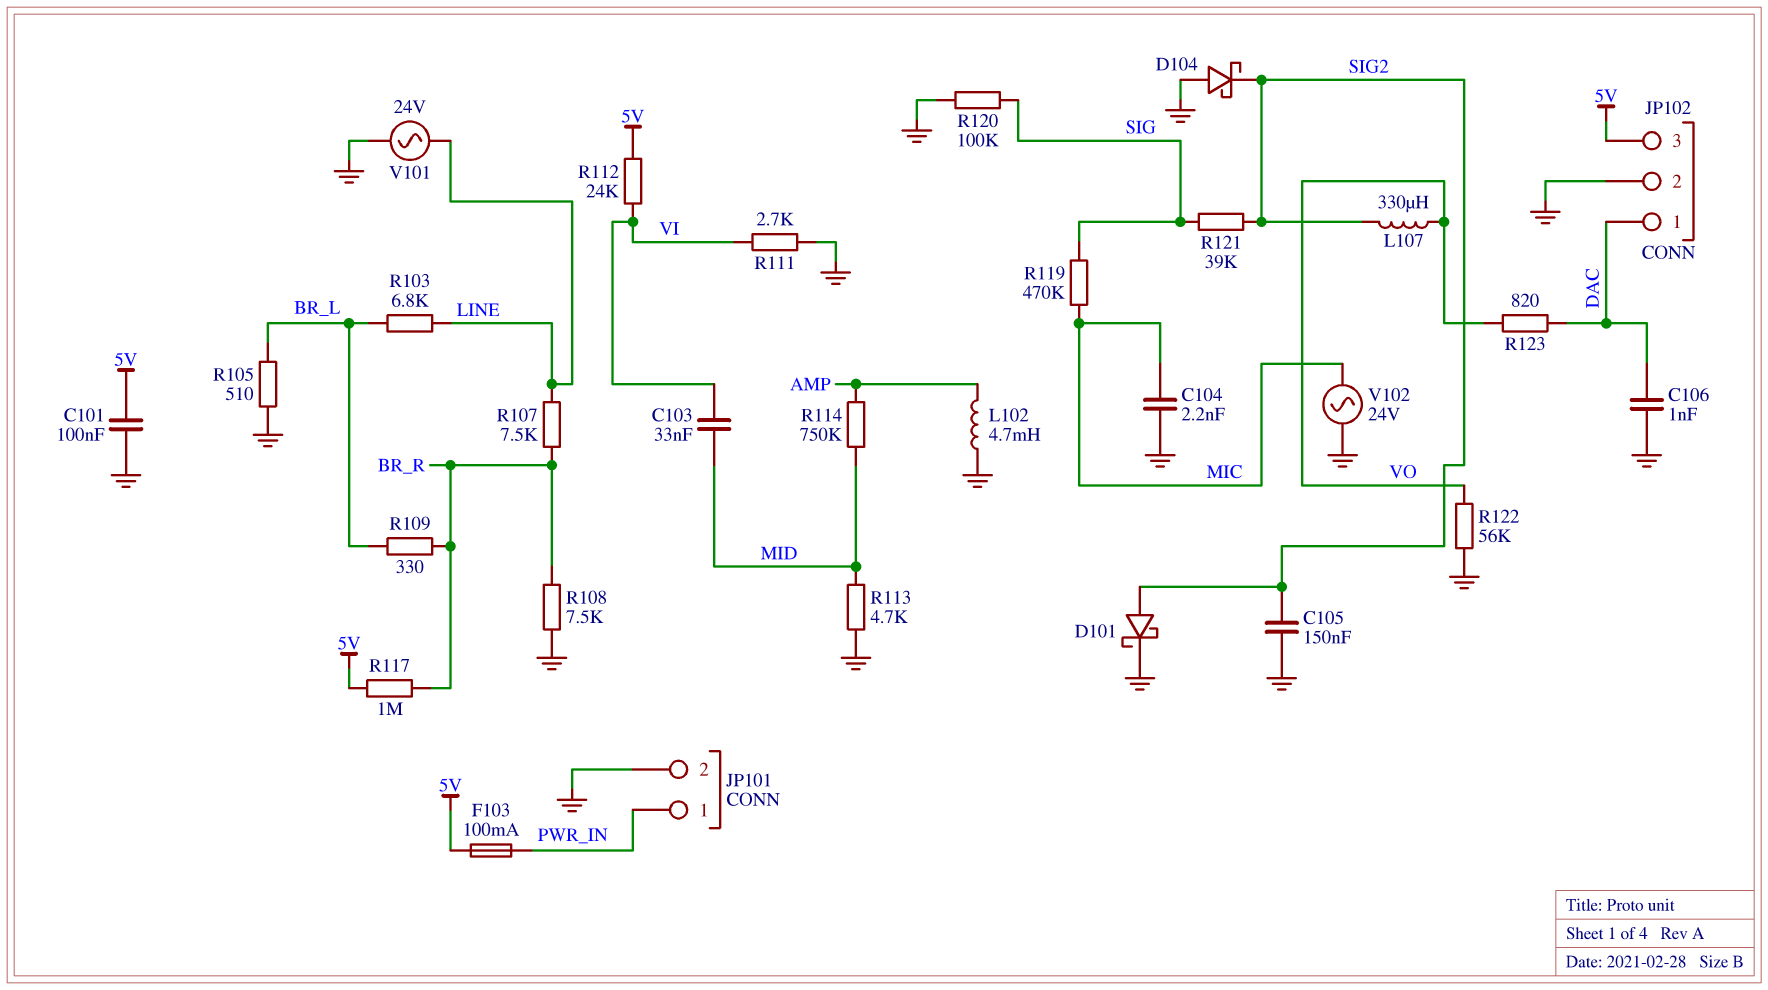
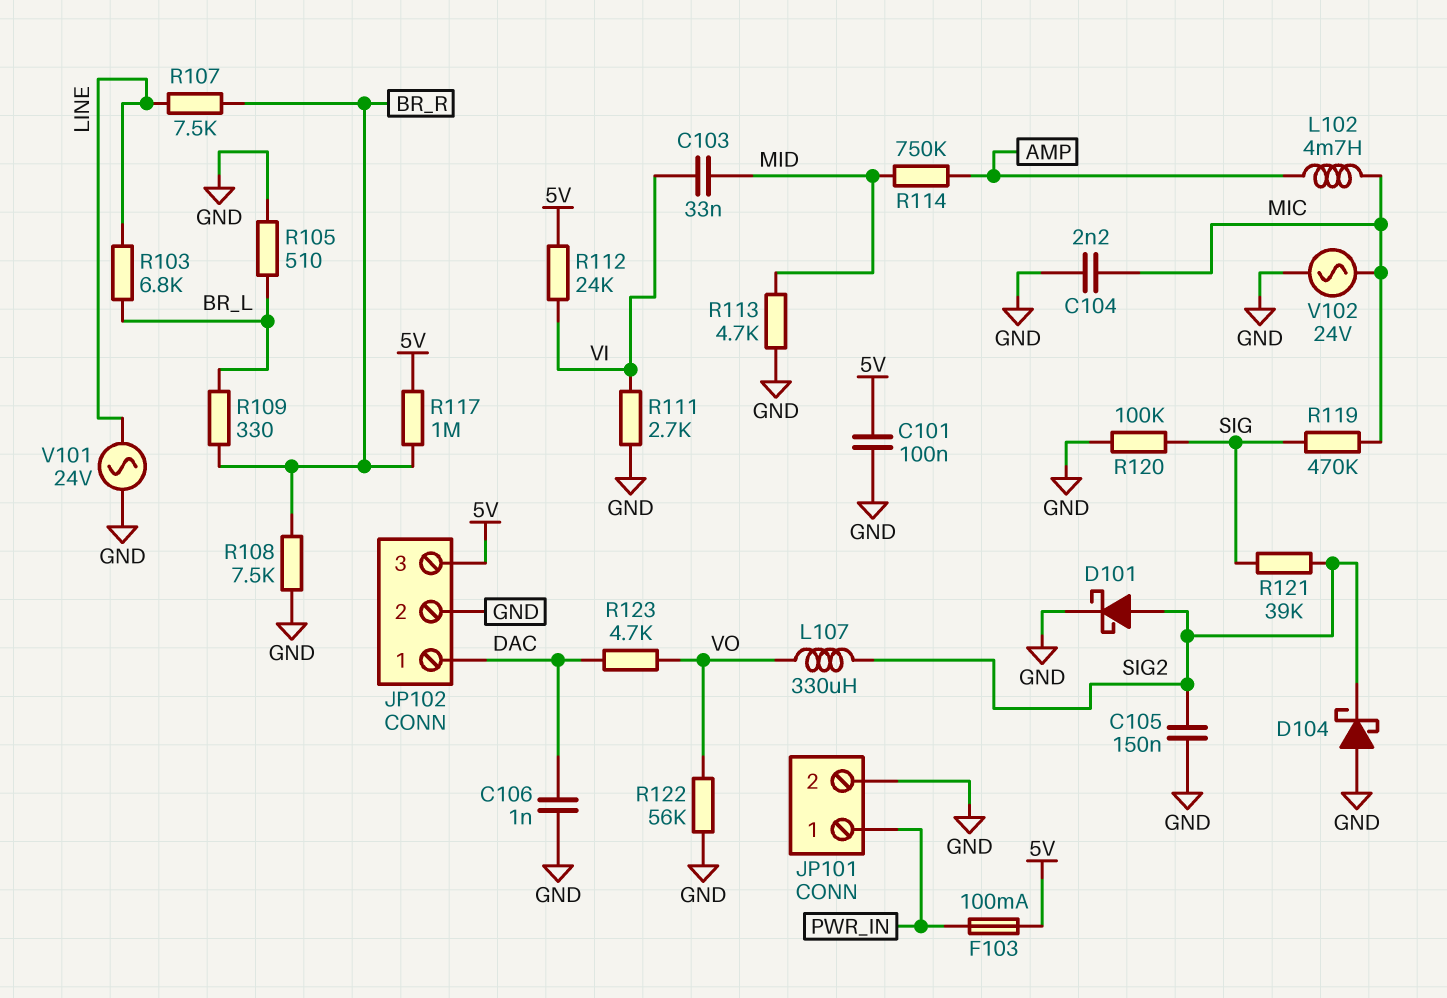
L102: 4.7mH (AMP, GND) -> 4.7mH (AMP, MIC)
R123: 820 (DAC, VO) -> 4.7k (DAC, VO)

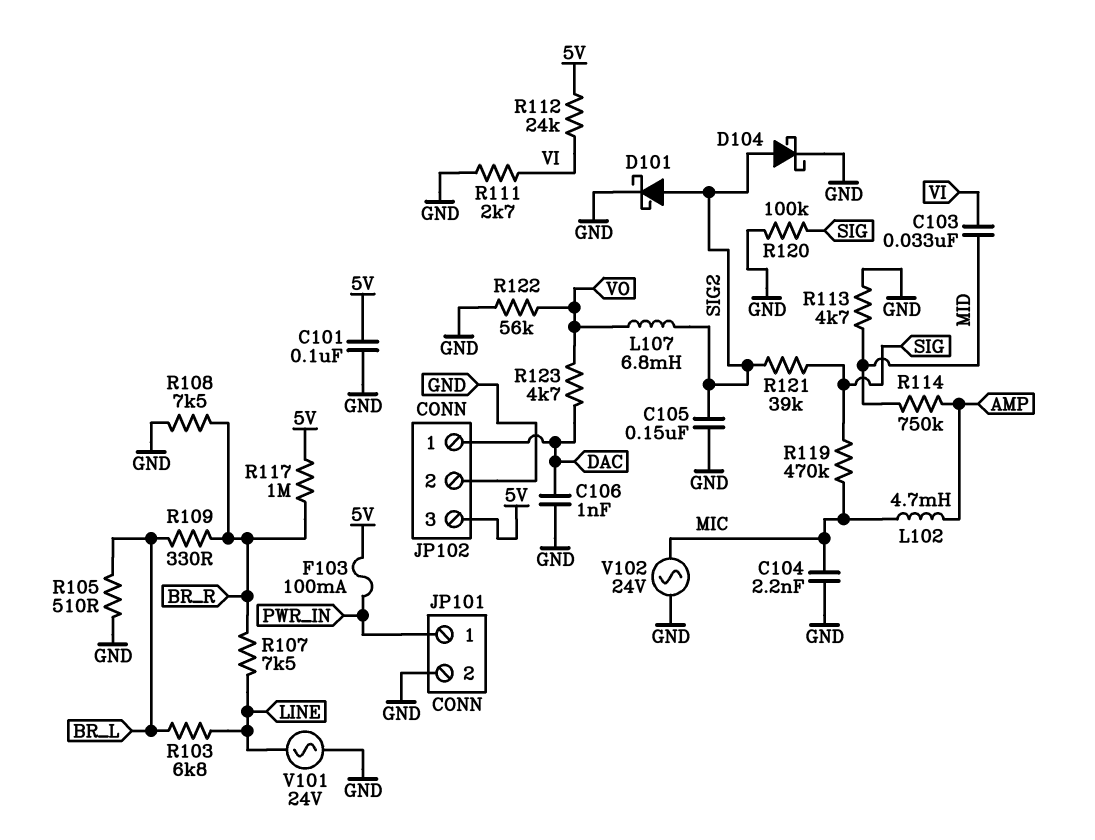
D104: schottky (A GND, K SIG2) -> schottky (A SIG2, K GND)
L107: 330uH (SIG2, VO) -> 6.8mH (SIG2, VO)

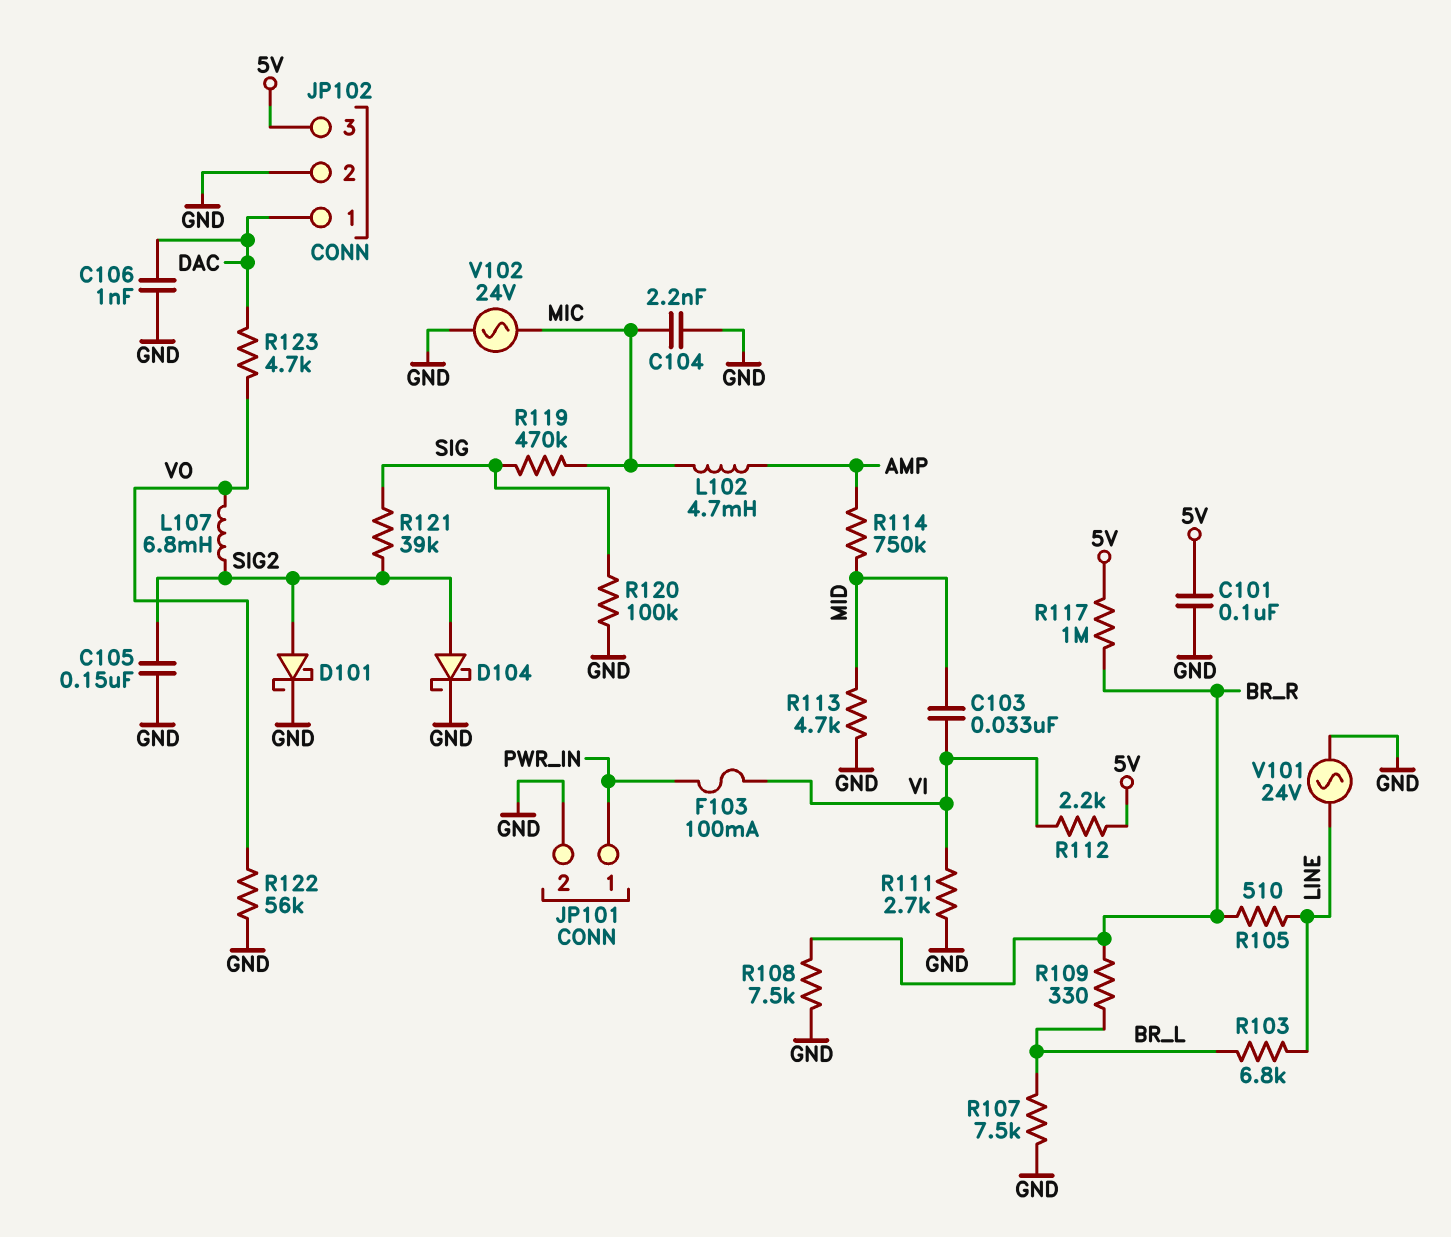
F103: 100mA (5V, PWR_IN) -> 100mA (PWR_IN, VI)
R105: 510 (BR_L, GND) -> 510 (BR_R, LINE)
R107: 7.5k (BR_R, LINE) -> 7.5k (BR_L, GND)
R112: 24k (5V, VI) -> 2.2k (5V, VI)

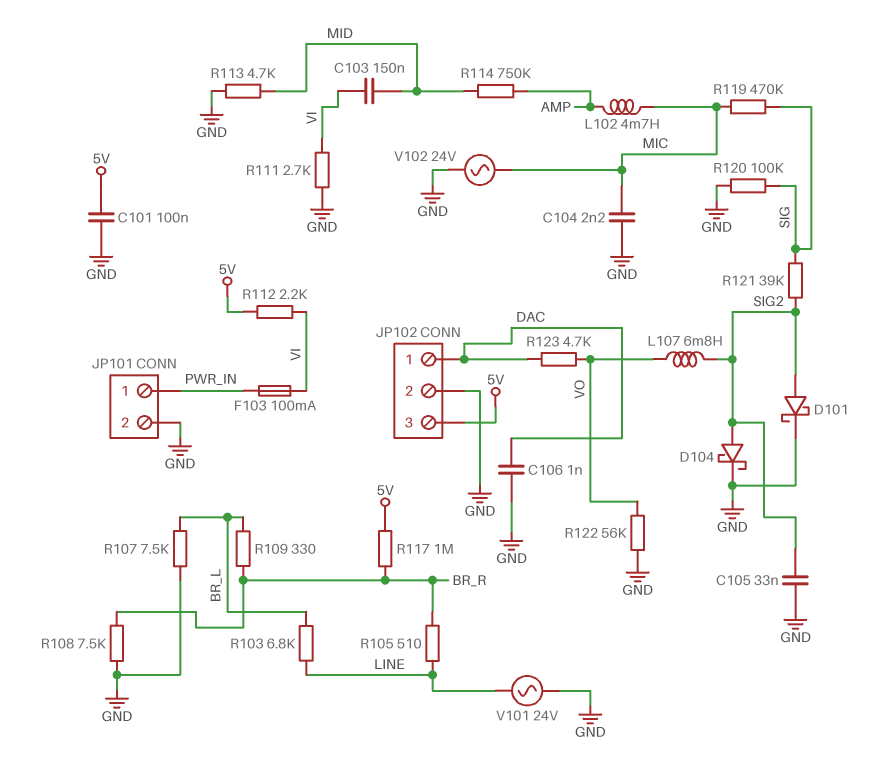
C103: 33nF (MID, VI) -> 150nF (MID, VI)
C105: 150nF (GND, SIG2) -> 33nF (GND, SIG2)

